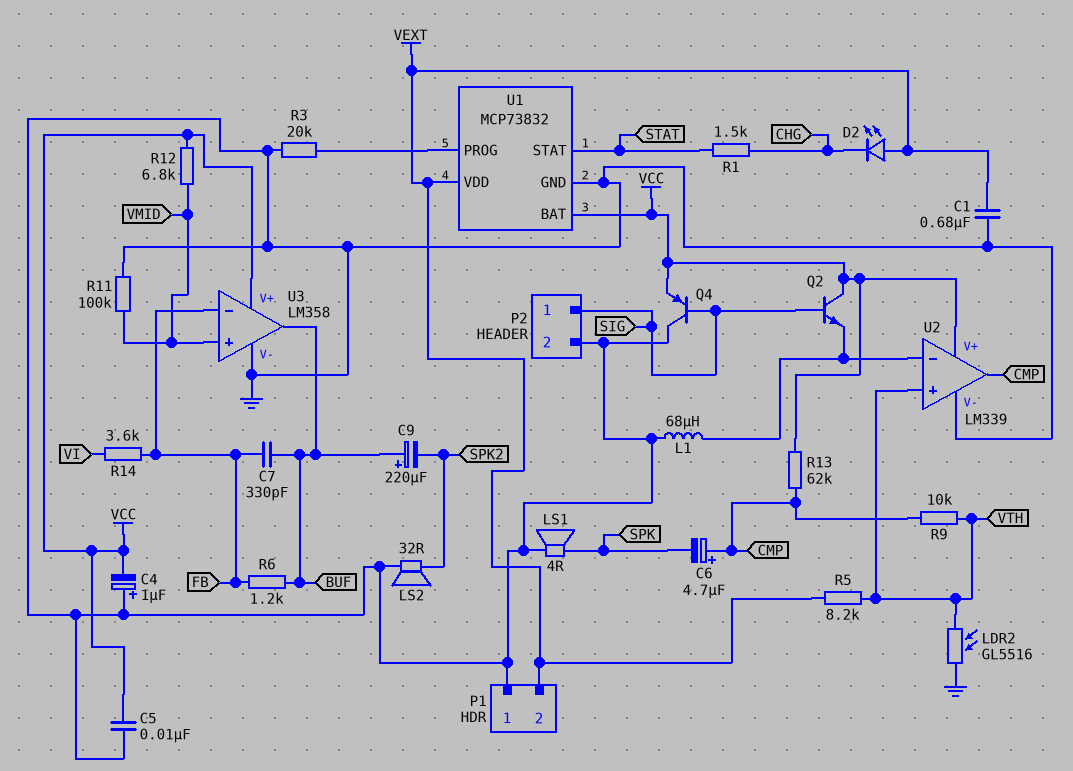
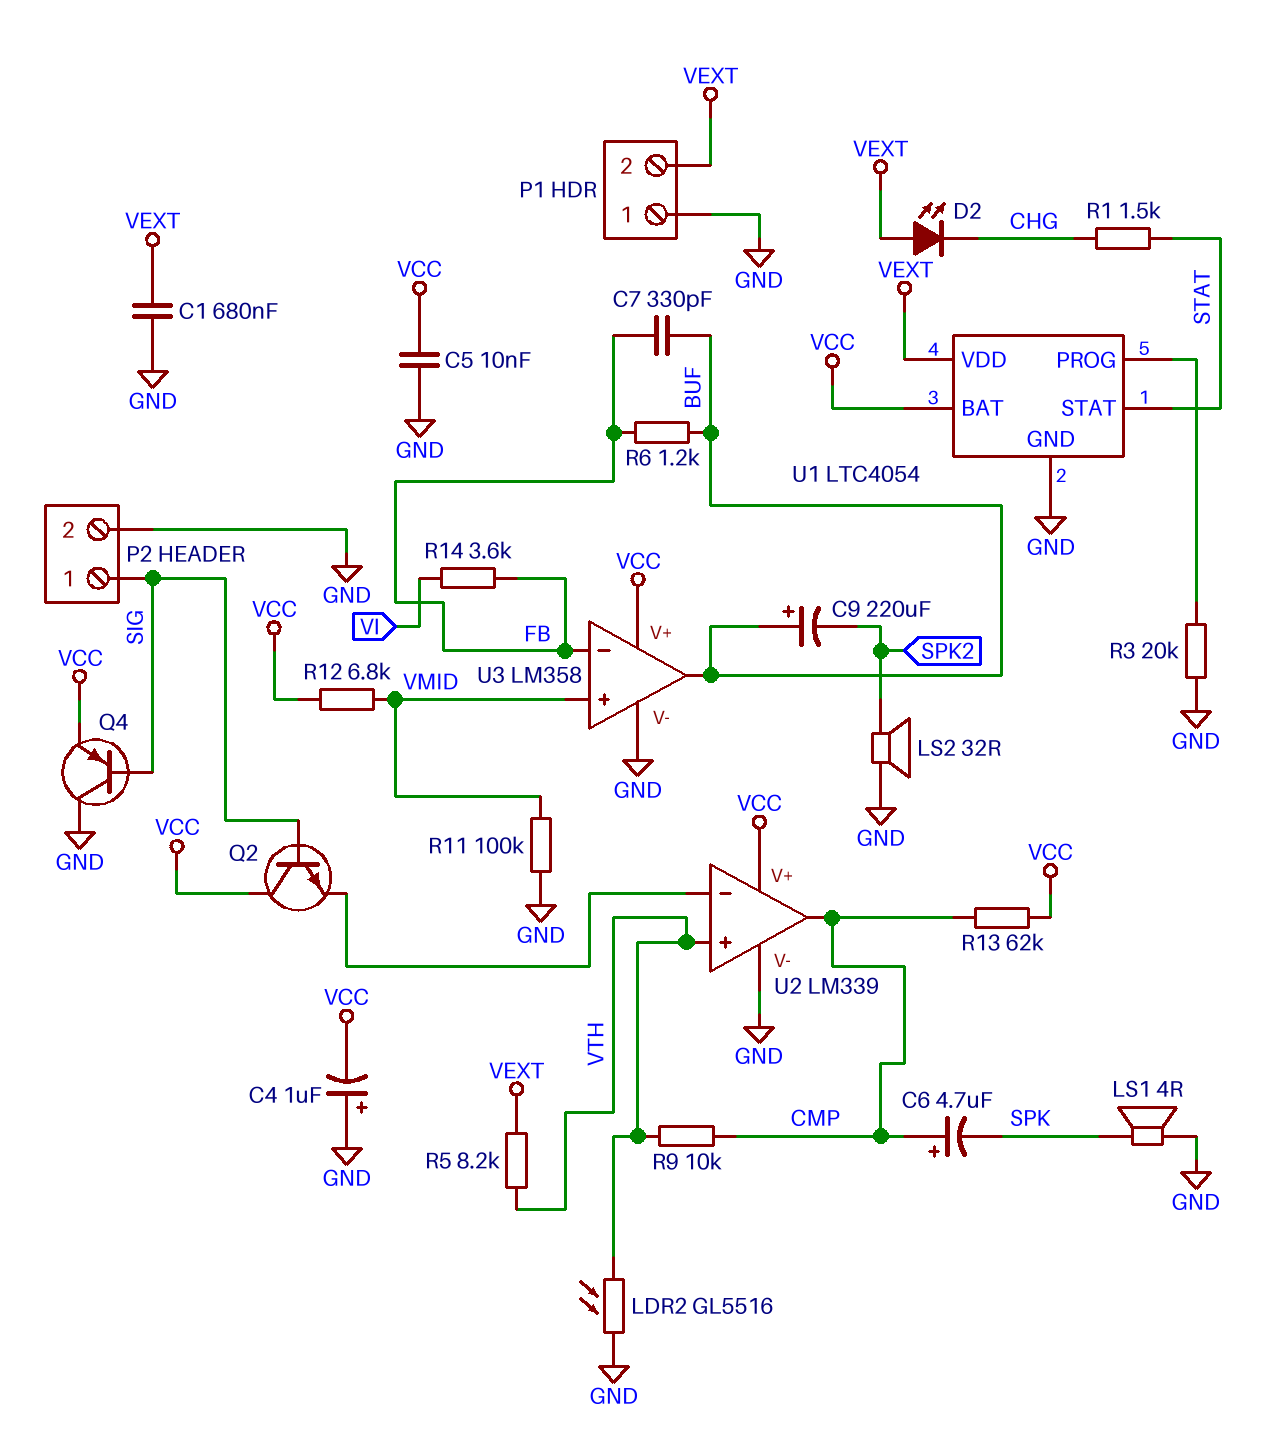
L1: 68uH (GND, U2/in-) -> none
U1: MCP73832 -> LTC4054

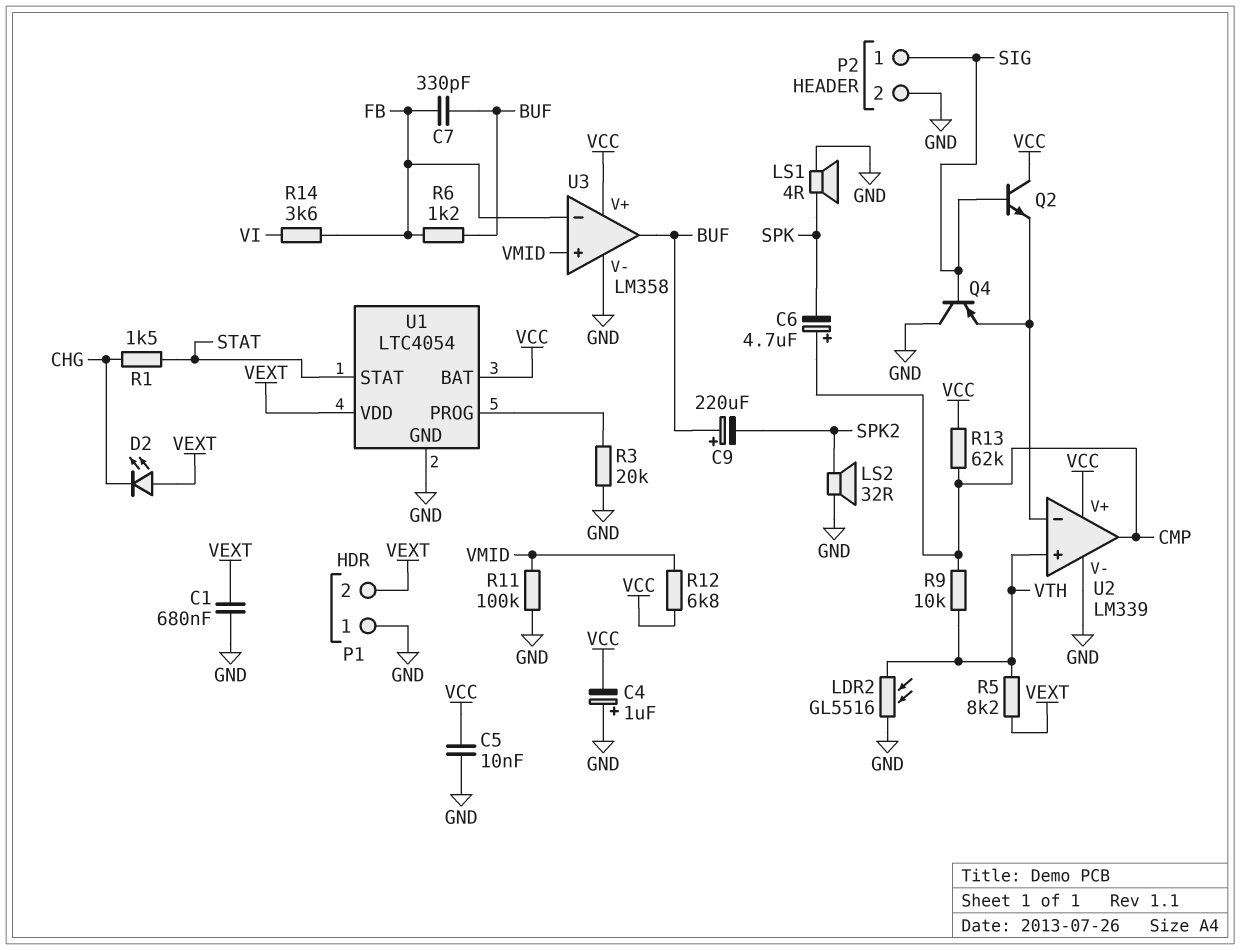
Q4: PNP (B SIG, C GND, E VCC) -> PNP (B SIG, C GND, E U2/in-)

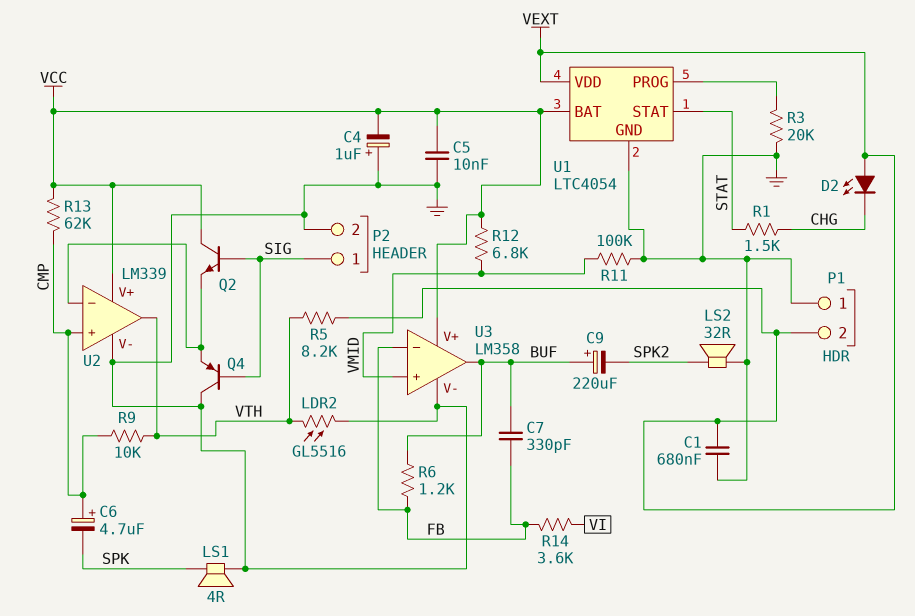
U2 pin in+: VTH -> CMP
U2 pin out: CMP -> VTH

